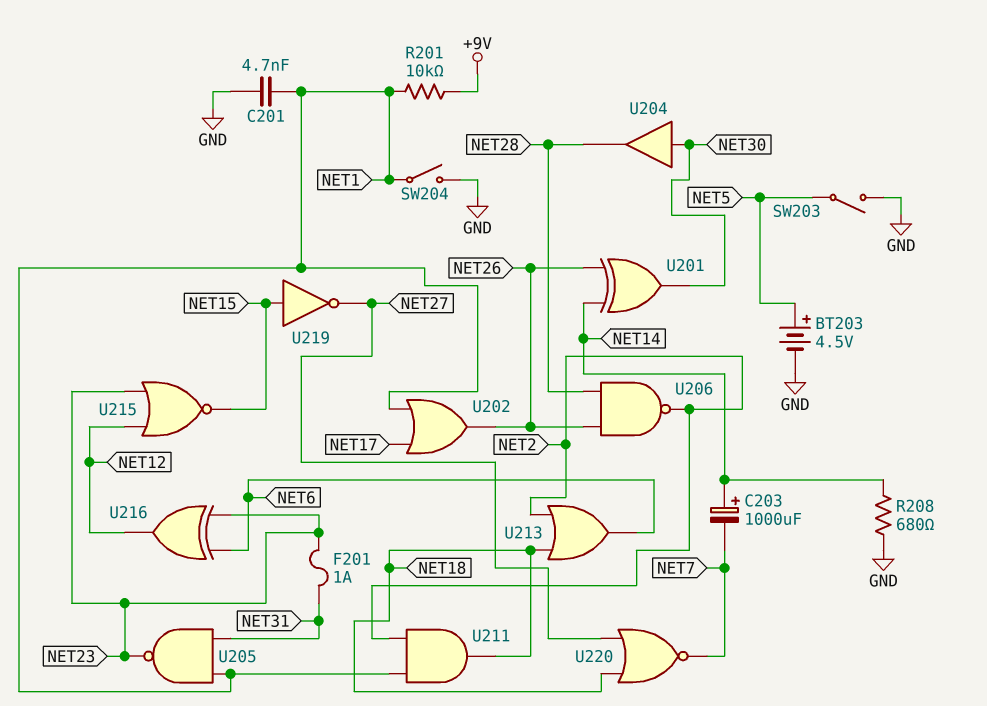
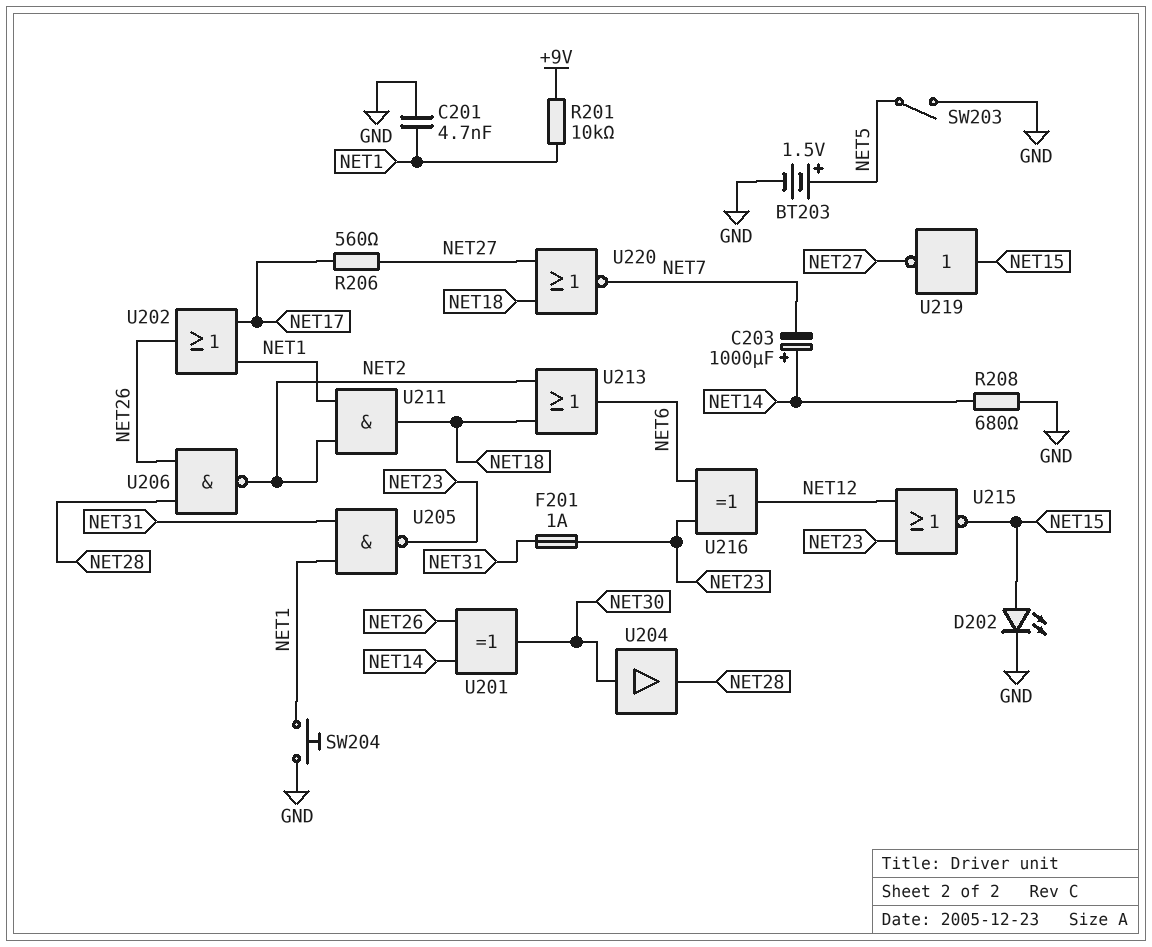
BT203: 4.5V (plus NET5, minus GND) -> 1.5V (plus NET5, minus GND)
D202: none -> LED (A NET15, K GND)
R206: none -> 560 (NET17, NET27)
SW204: switch (GND, NET1) -> button (GND, NET1)

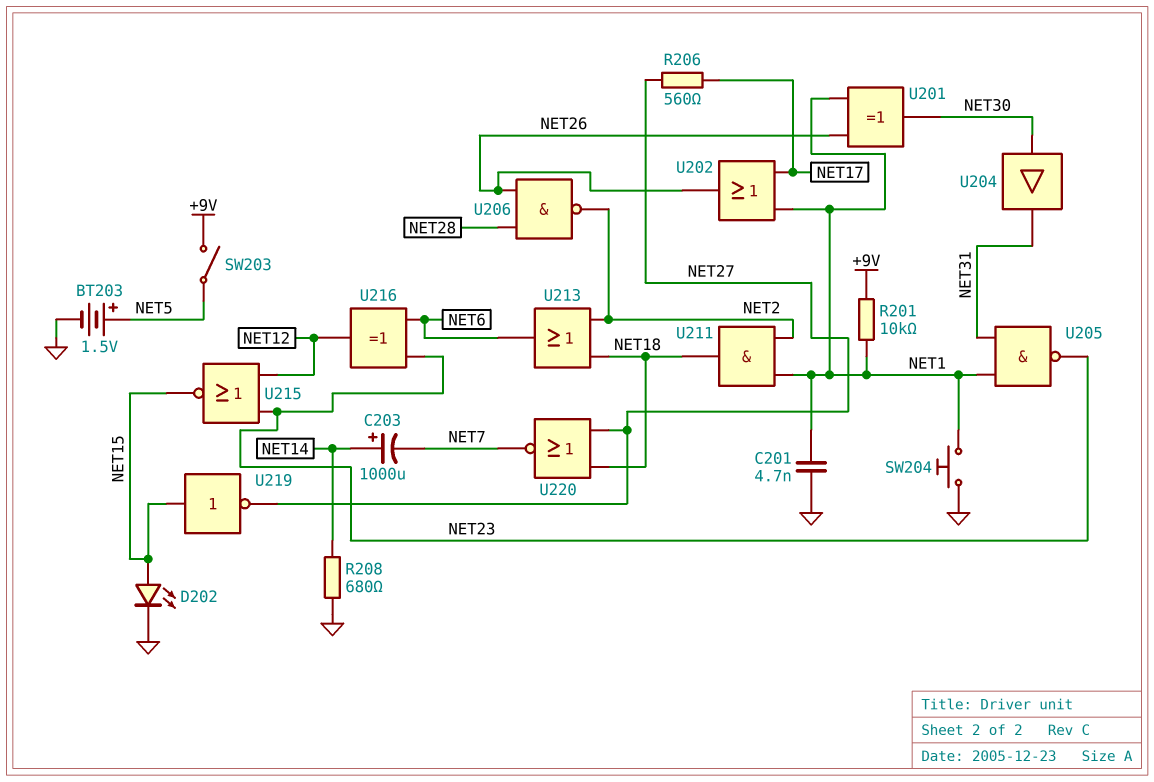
F201: 1A (NET23, NET31) -> none
SW203: switch (GND, NET5) -> switch (+9V, NET5)
U201: XOR (in NET14, in NET26, out NET30) -> XOR (in NET1, in NET26, out NET30)
U204: buffer (in NET30, out NET28) -> buffer (in NET30, out NET31)

